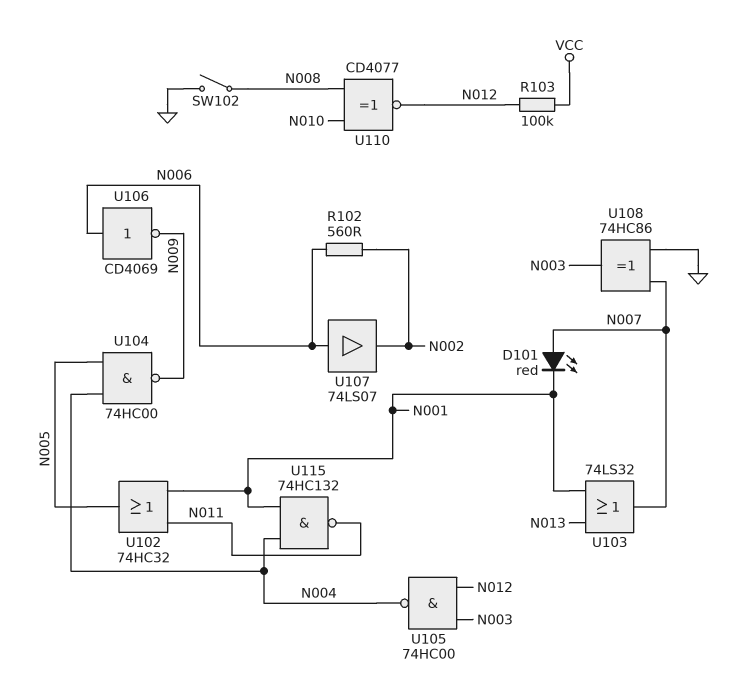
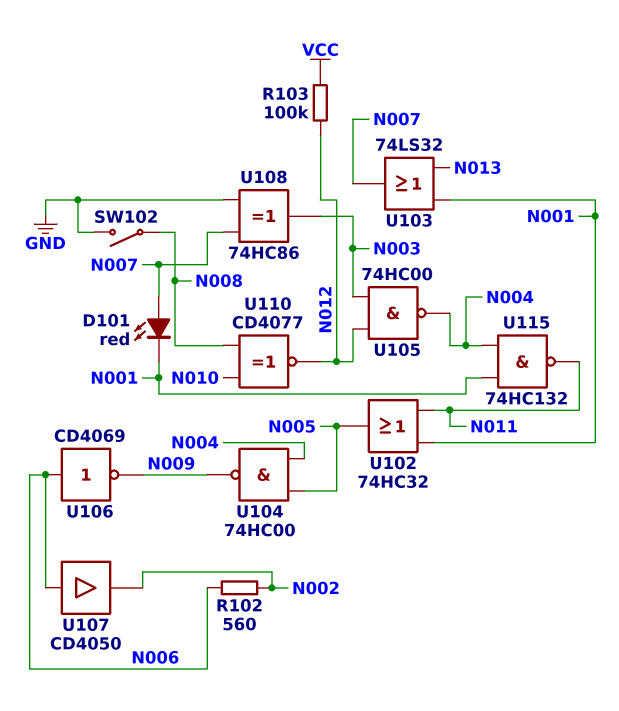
U107: buffer 74LS07 (in N006, out N002) -> buffer CD4050 (in N006, out N002)

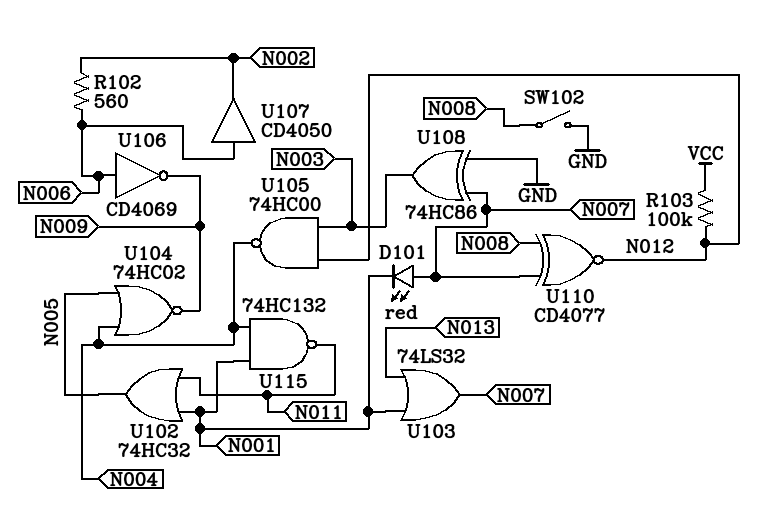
U104: NAND 74HC00 (in N004, in N005, out N009) -> NOR 74HC02 (in N004, in N005, out N009)
U110: XNOR CD4077 (in N008, in N010, out N012) -> XNOR CD4077 (in N007, in N008, out N012)

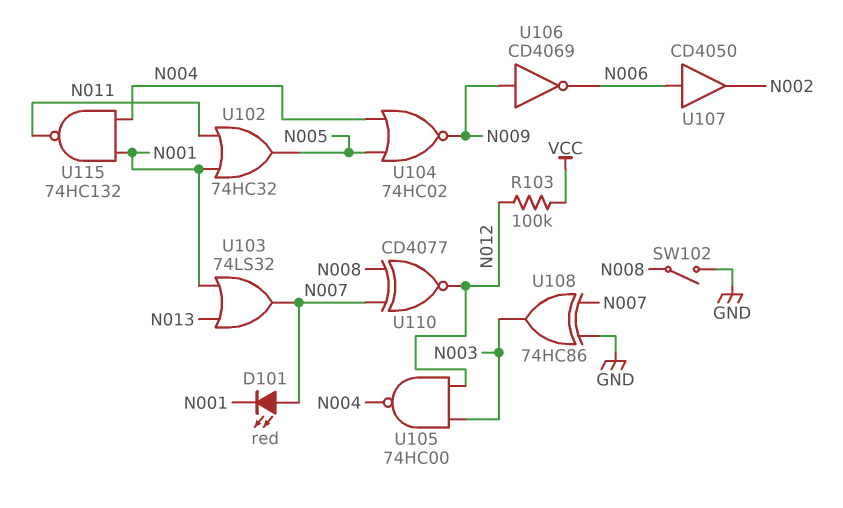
R102: 560 (N002, N006) -> none
U106: NOT CD4069 (in N006, out N009) -> NOT CD4069 (in N009, out N006)

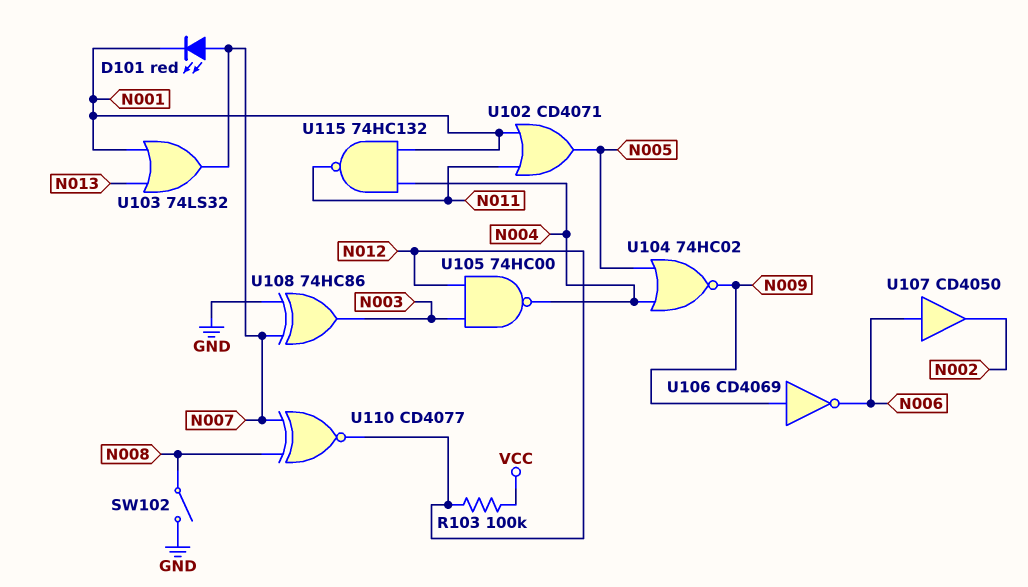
U102: OR 74HC32 (in N001, in N011, out N005) -> OR CD4071 (in N001, in N011, out N005)

